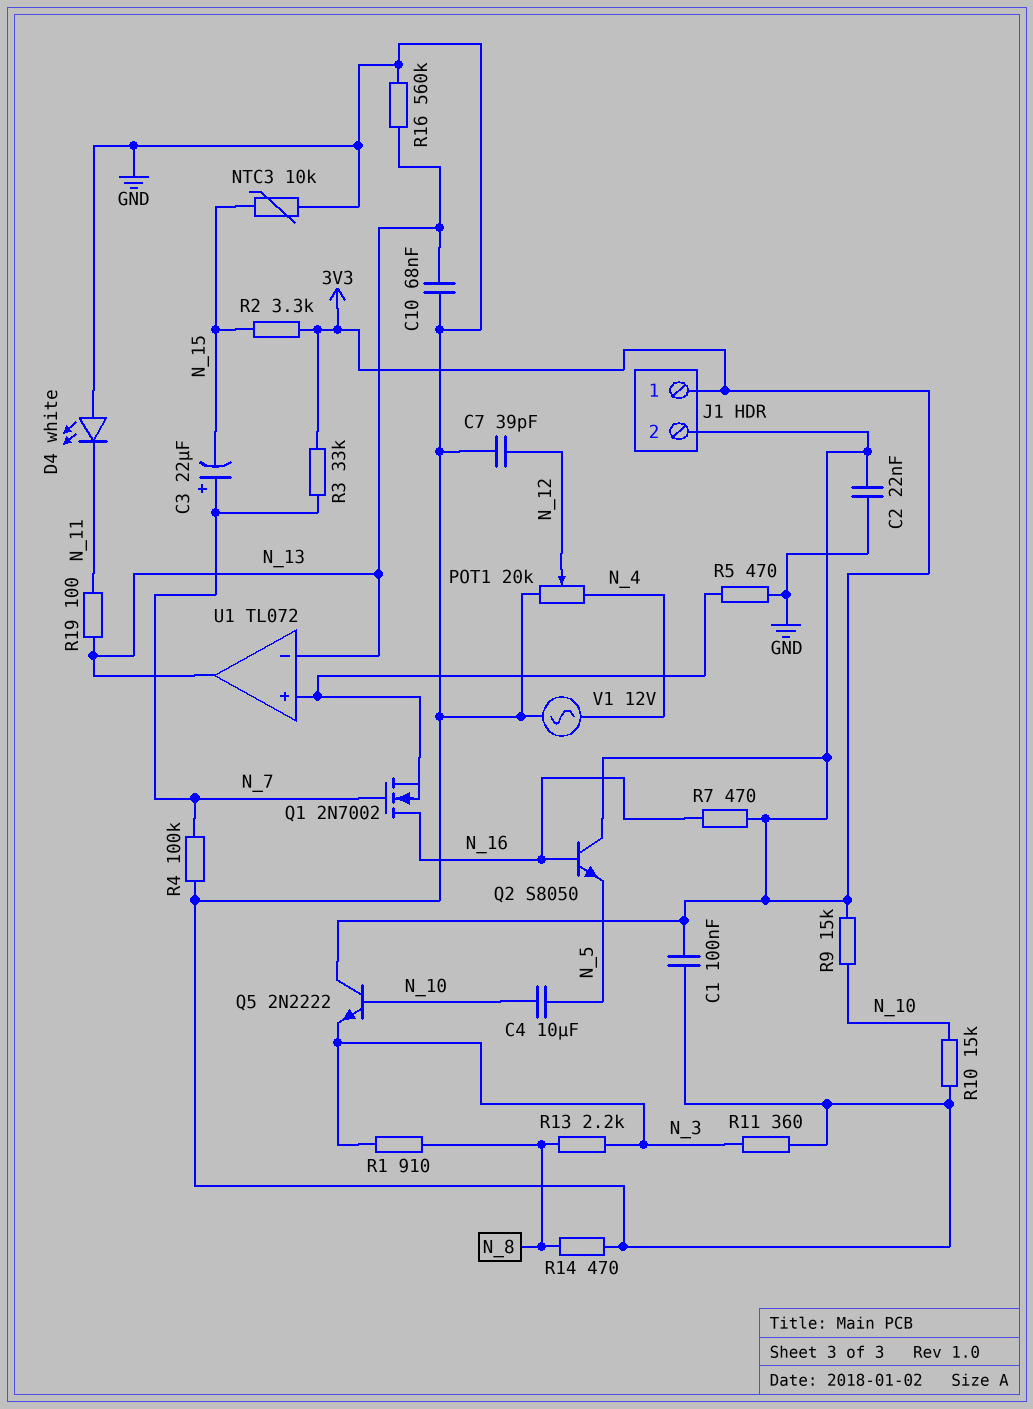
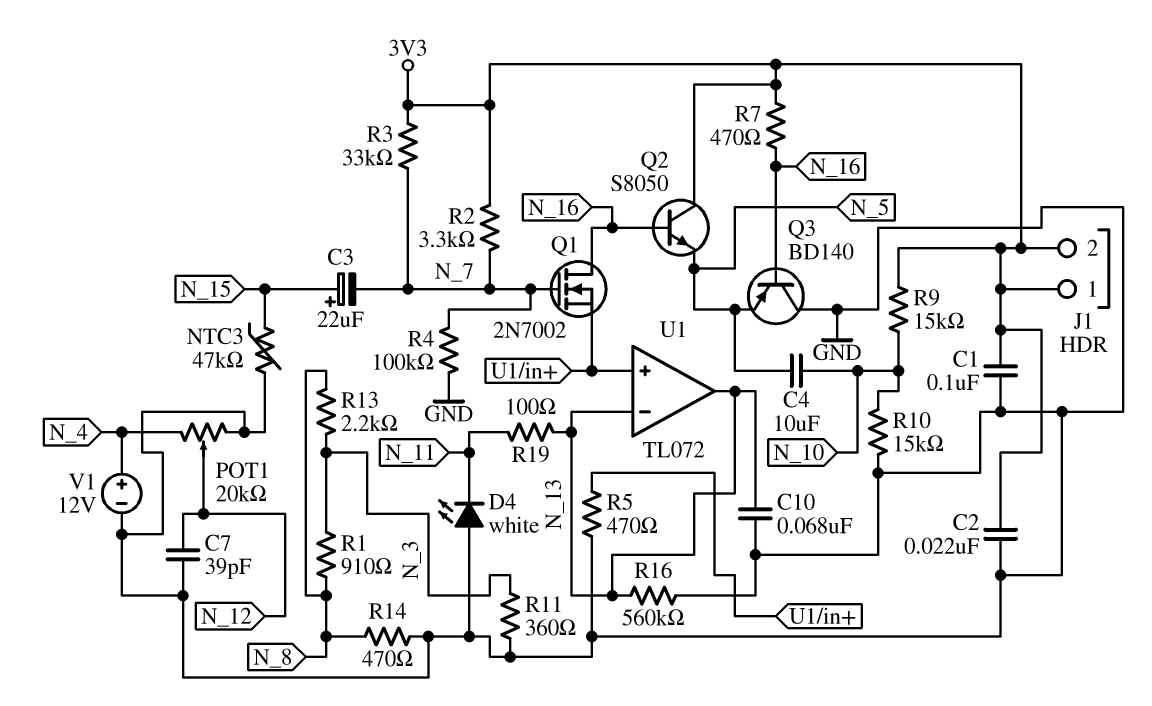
C3: 22uF (plus N_7, minus N_15) -> 22uF (plus N_15, minus N_7)
NTC3: 10k (GND, N_15) -> 47k (GND, N_15)
Q3: none -> PNP BD140 (B N_16, C GND, E N_5)
Q5: NPN 2N2222 (B N_10, C 3V3, E N_3) -> none
R2: 3.3k (3V3, N_15) -> 3.3k (3V3, N_7)
V1: AC 12V (GND, N_4) -> 12V (plus N_4, minus GND)

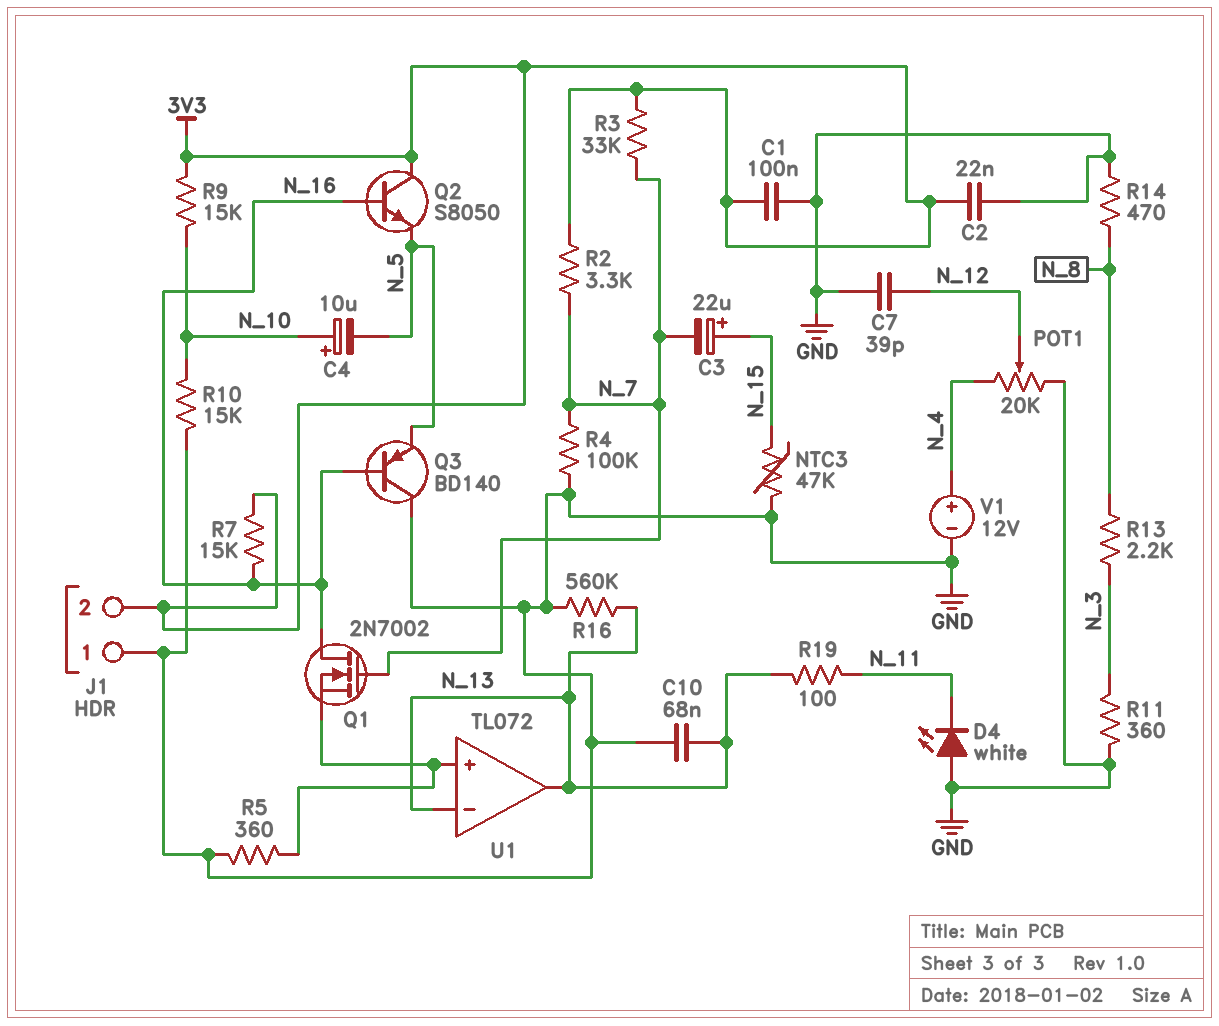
C4: 10uF (N_5, N_10) -> 10uF (plus N_10, minus N_5)
J1 pin 1: 3V3 -> GND
R1: 910 (N_3, N_8) -> none
R5: 470 (GND, U1/in+) -> 360 (GND, U1/in+)
R7: 470 (3V3, N_16) -> 15k (3V3, N_16)

